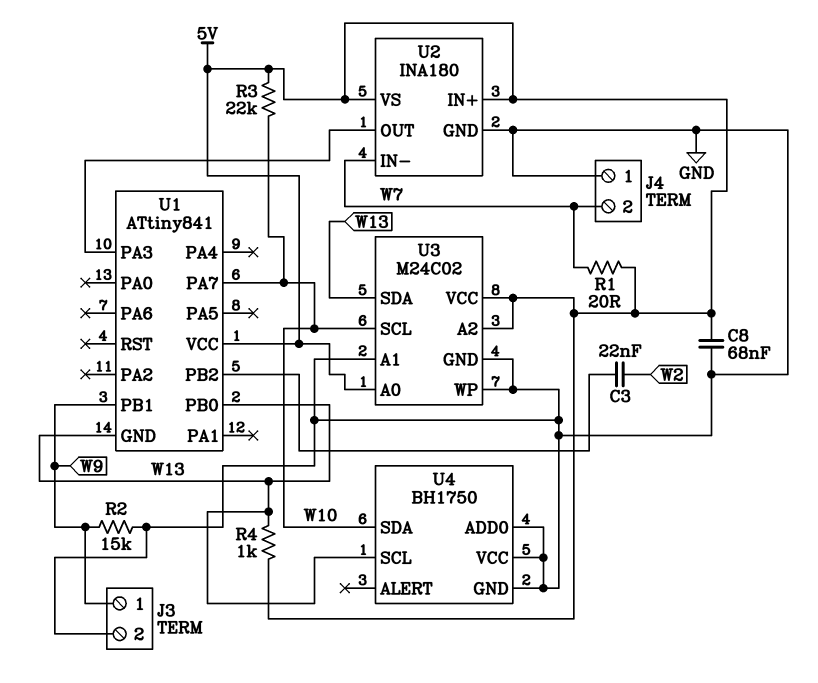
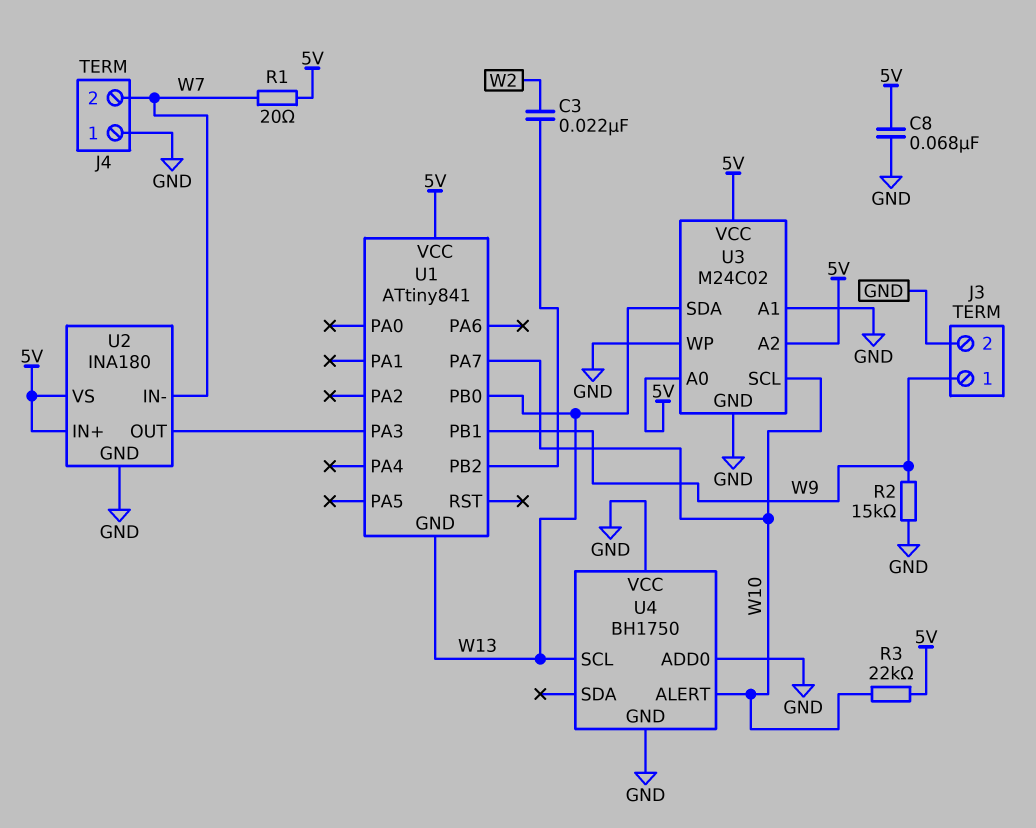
R4: 1k (5V, W13) -> none
U4 pin ALERT: none -> W10
U4 pin SDA: W10 -> none

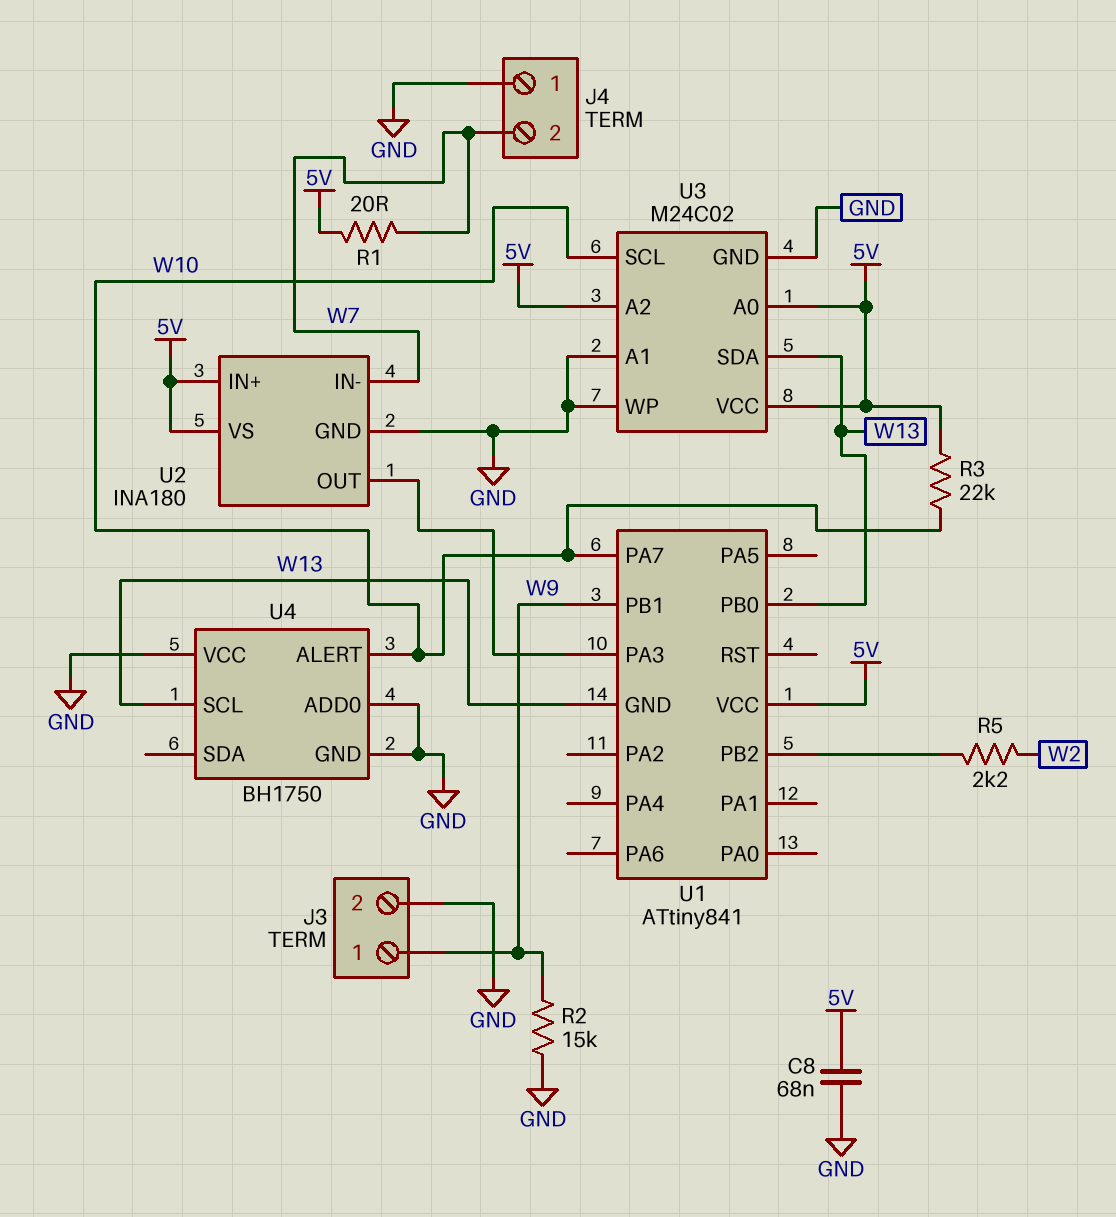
C3: 22nF (U1/PB2, W2) -> none
R5: none -> 2.2k (U1/PB2, W2)

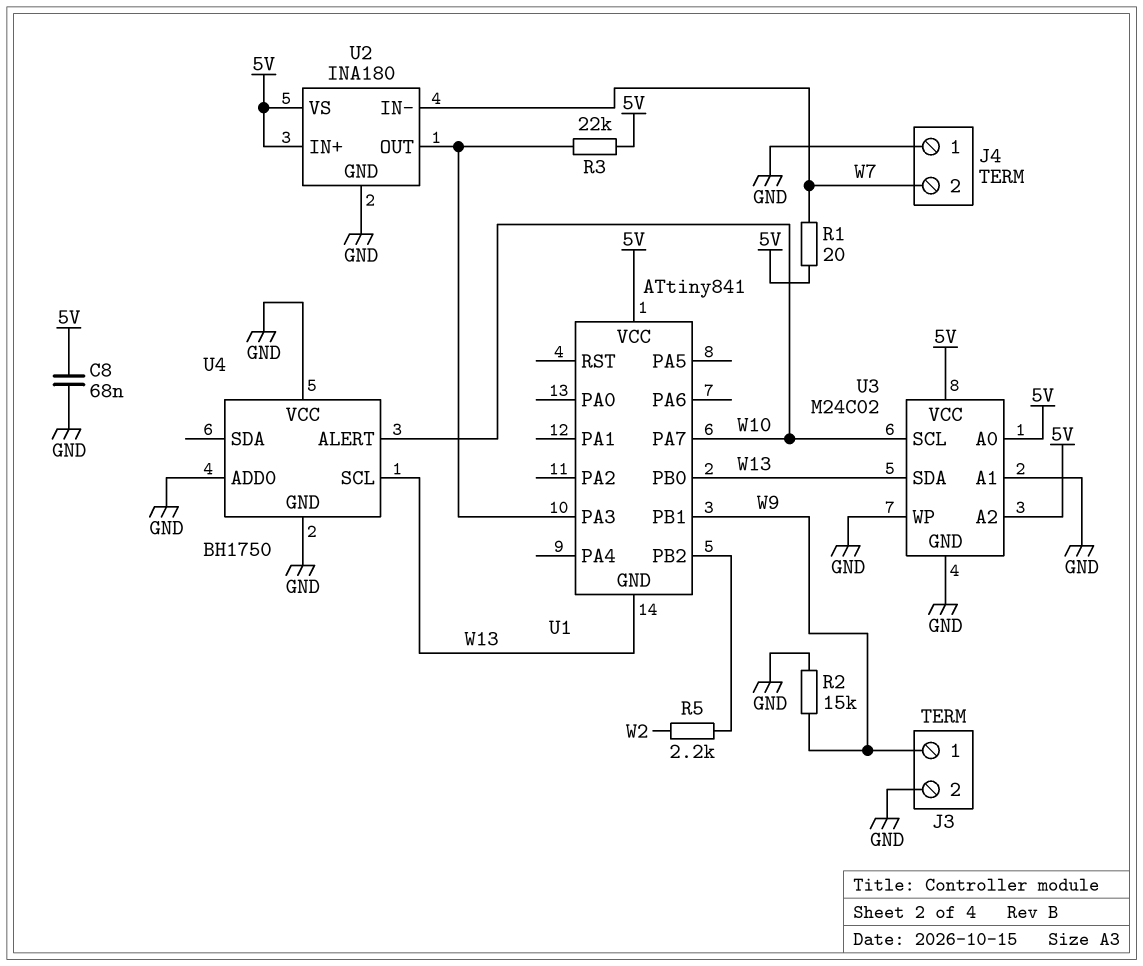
R3: 22k (5V, W10) -> 22k (5V, U1/PA3)

